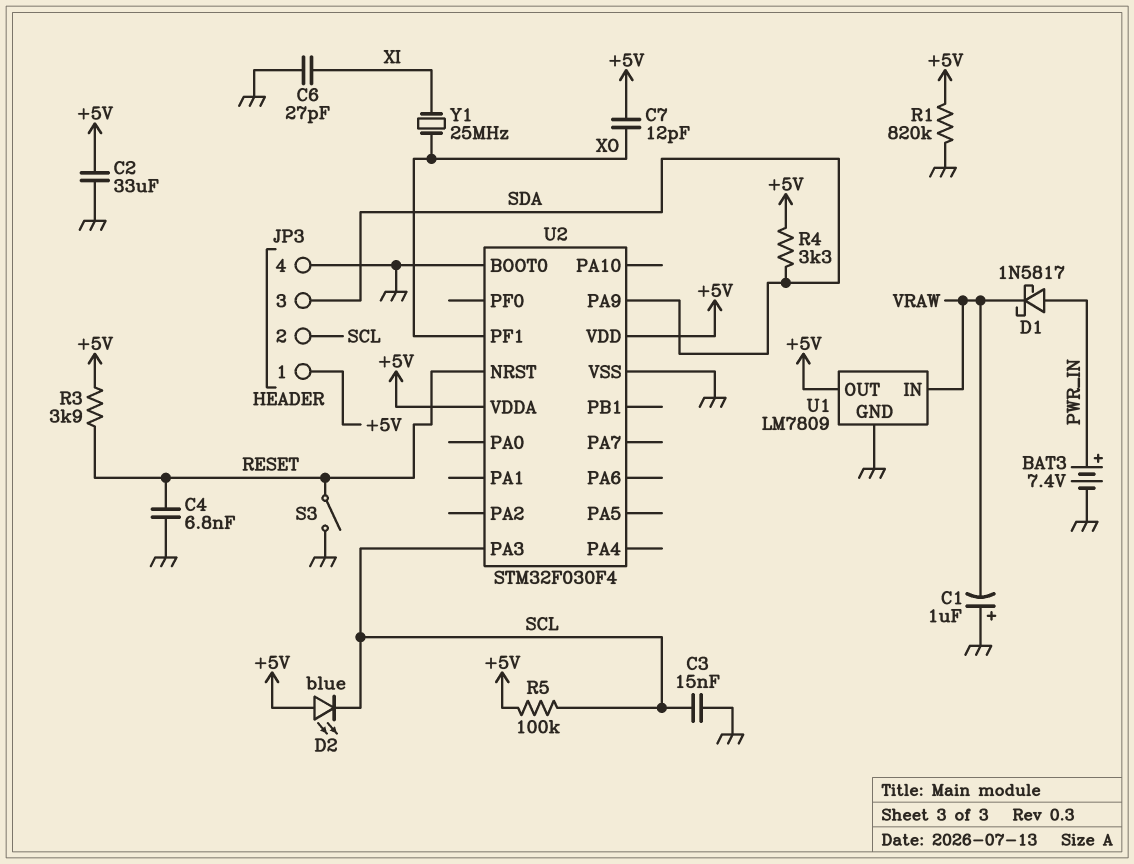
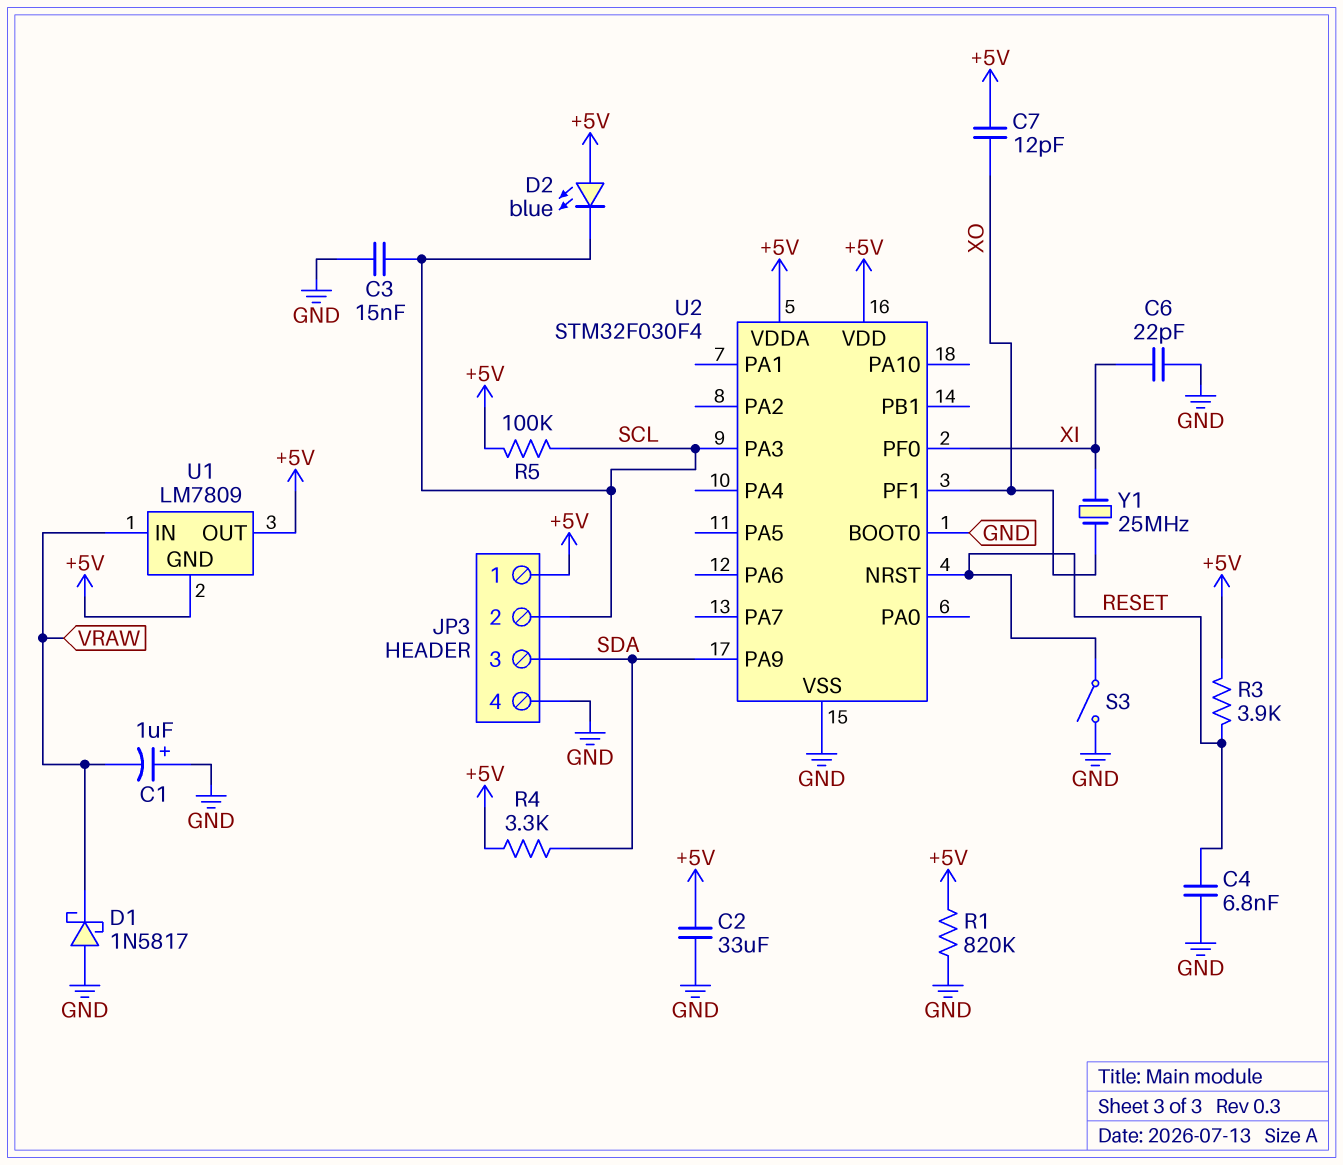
BAT3: 7.4V (plus PWR_IN, minus GND) -> none
C6: 27pF (GND, XI) -> 22pF (GND, XI)
D1: schottky 1N5817 (A PWR_IN, K VRAW) -> schottky 1N5817 (A GND, K VRAW)
U1 pin GND: GND -> +5V
U2 pin PF0: none -> XI

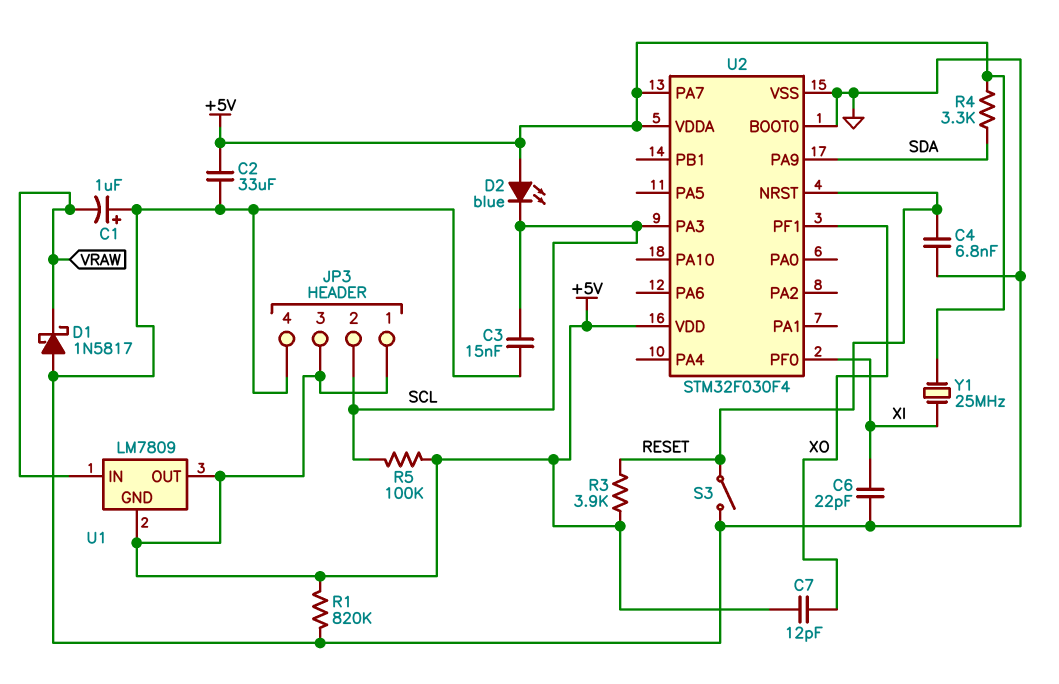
JP3 pin 3: SDA -> +5V
U2 pin PA7: none -> +5V
Y1: 25MHz (XI, XO) -> 25MHz (+5V, XI)

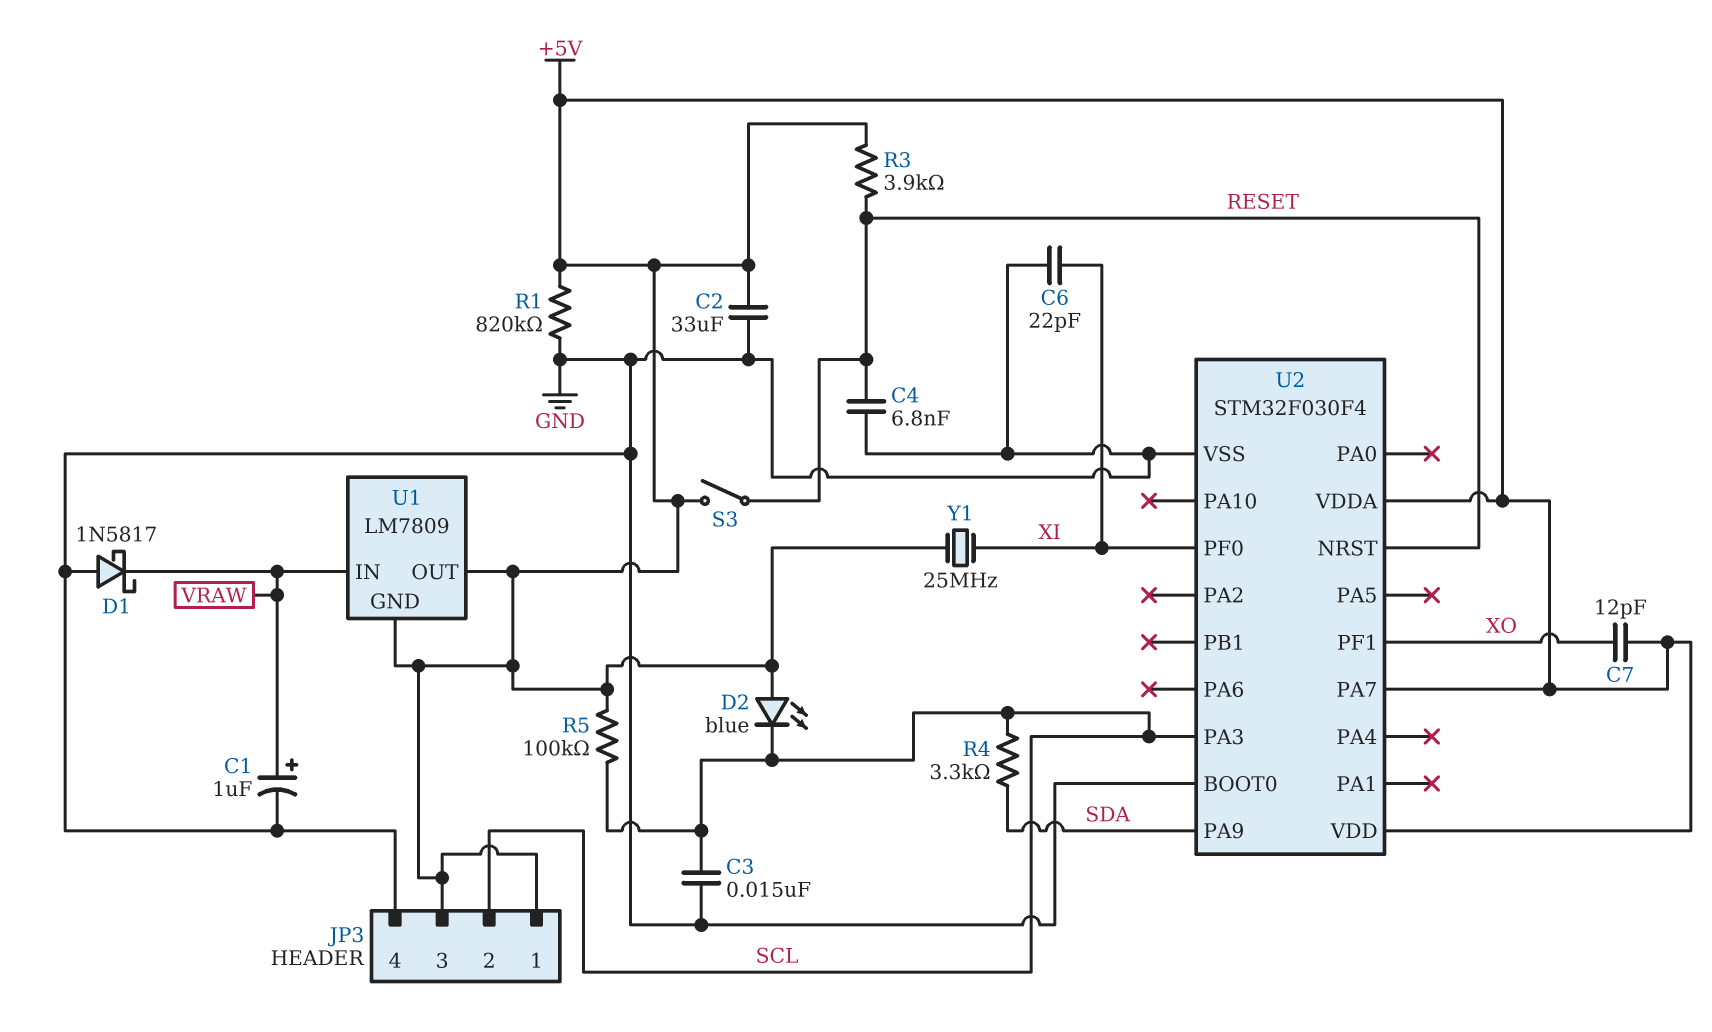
C1: 1uF (plus GND, minus VRAW) -> 1uF (plus VRAW, minus GND)
R4: 3.3k (+5V, SDA) -> 3.3k (SCL, SDA)
S3: switch (GND, RESET) -> switch (+5V, RESET)

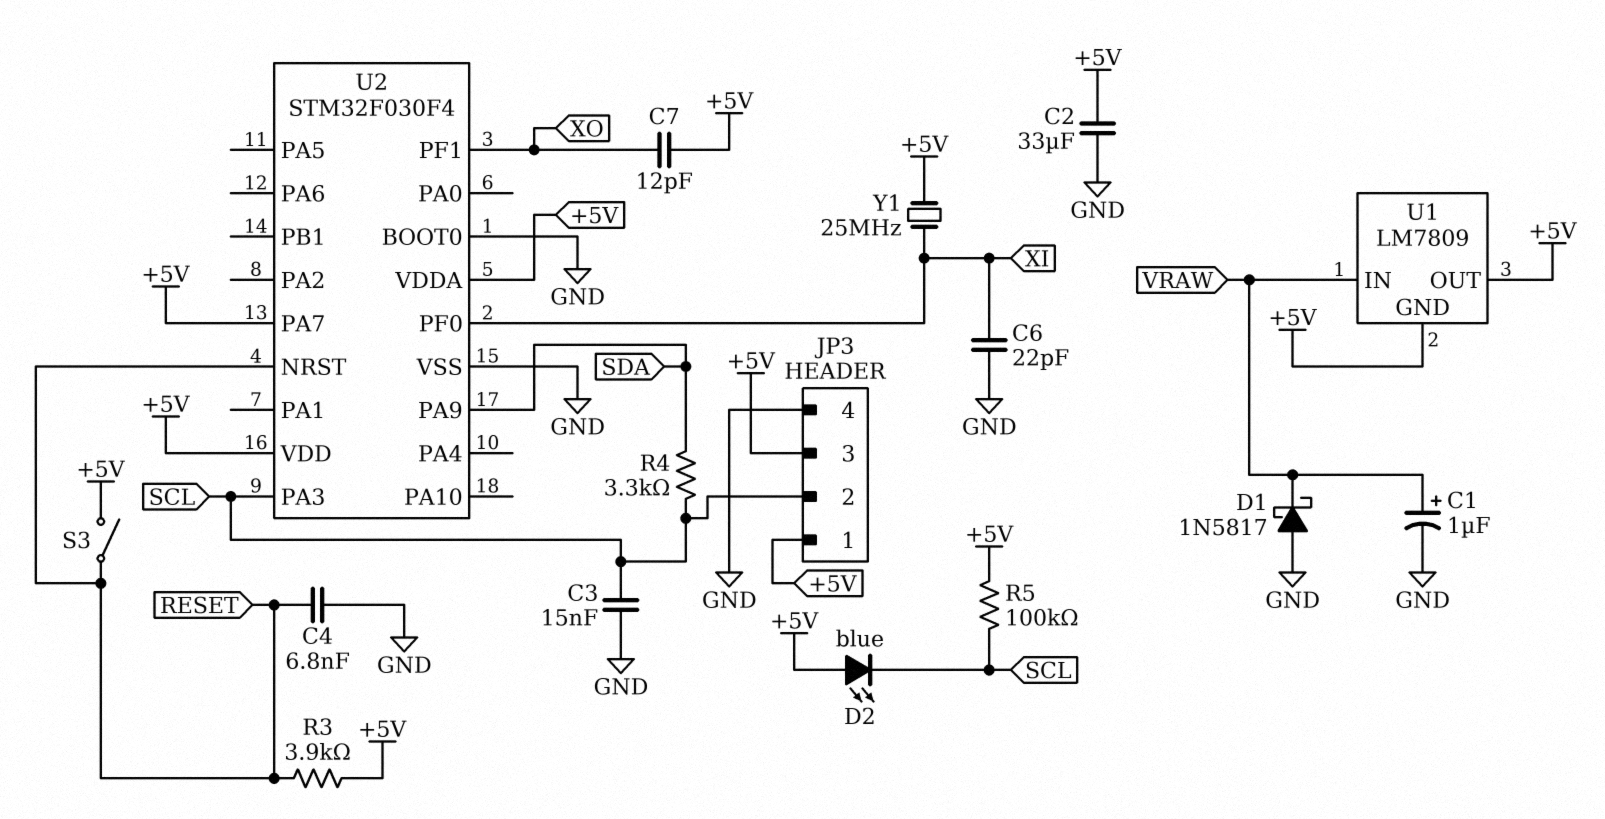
R1: 820k (+5V, GND) -> none

